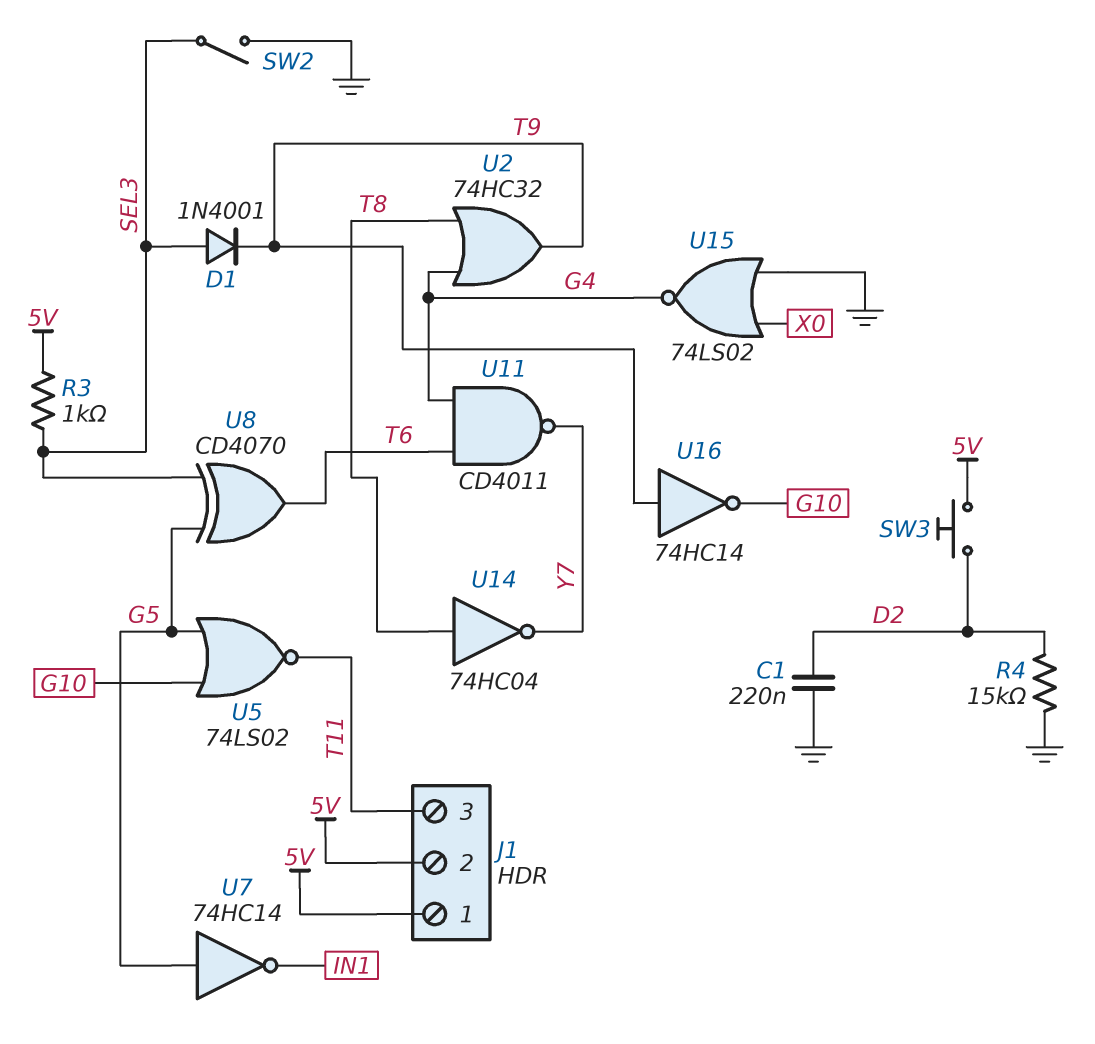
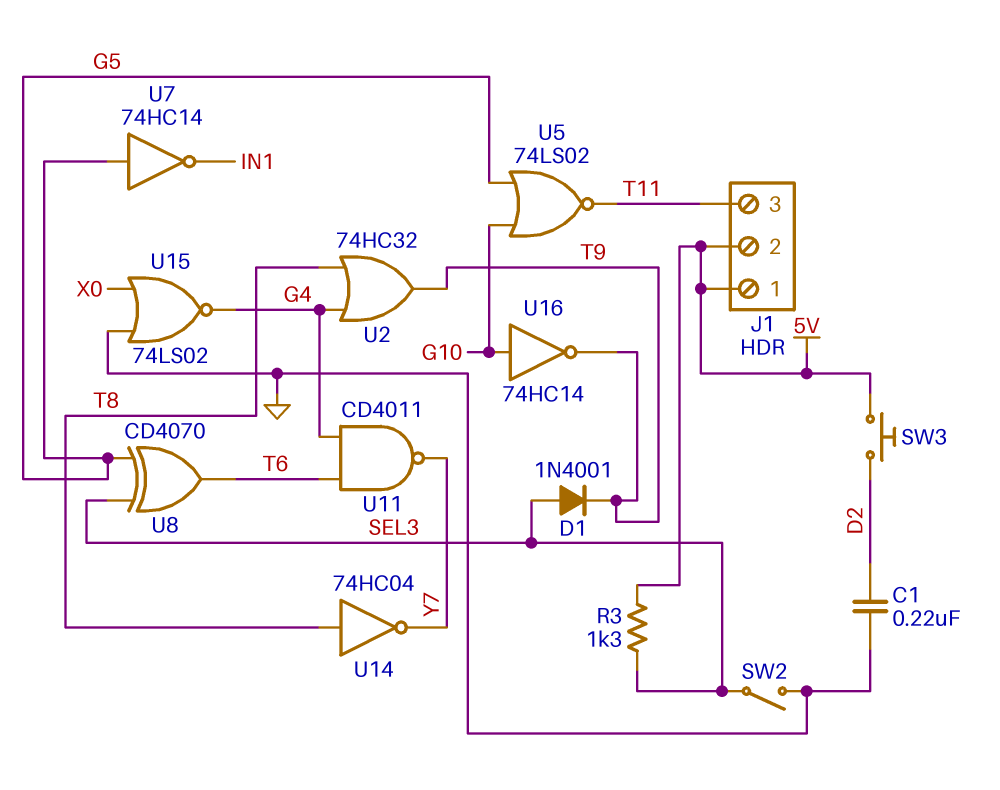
R3: 1k (5V, SEL3) -> 1.3k (5V, SEL3)
R4: 15k (D2, GND) -> none
U16: NOT 74HC14 (in T9, out G10) -> NOT 74HC14 (in G10, out T9)

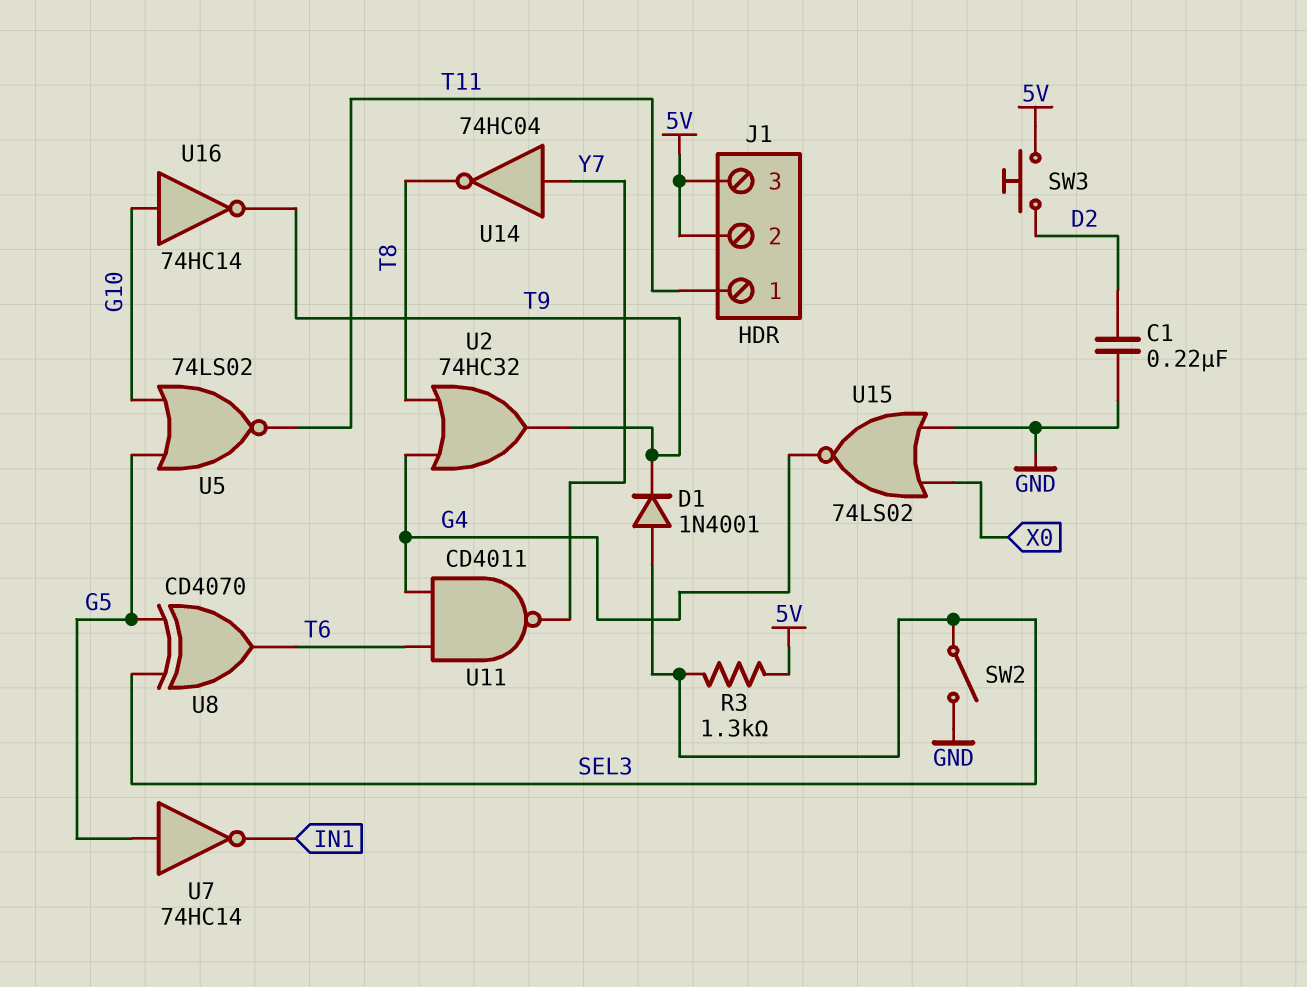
J1 pin 1: 5V -> T11
J1 pin 3: T11 -> 5V
U14: NOT 74HC04 (in T8, out Y7) -> NOT 74HC04 (in Y7, out T8)

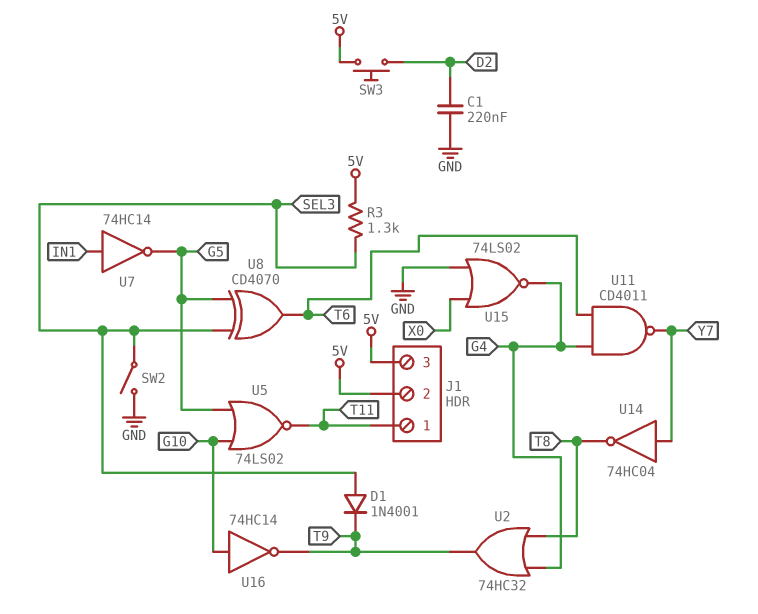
U7: NOT 74HC14 (in G5, out IN1) -> NOT 74HC14 (in IN1, out G5)

